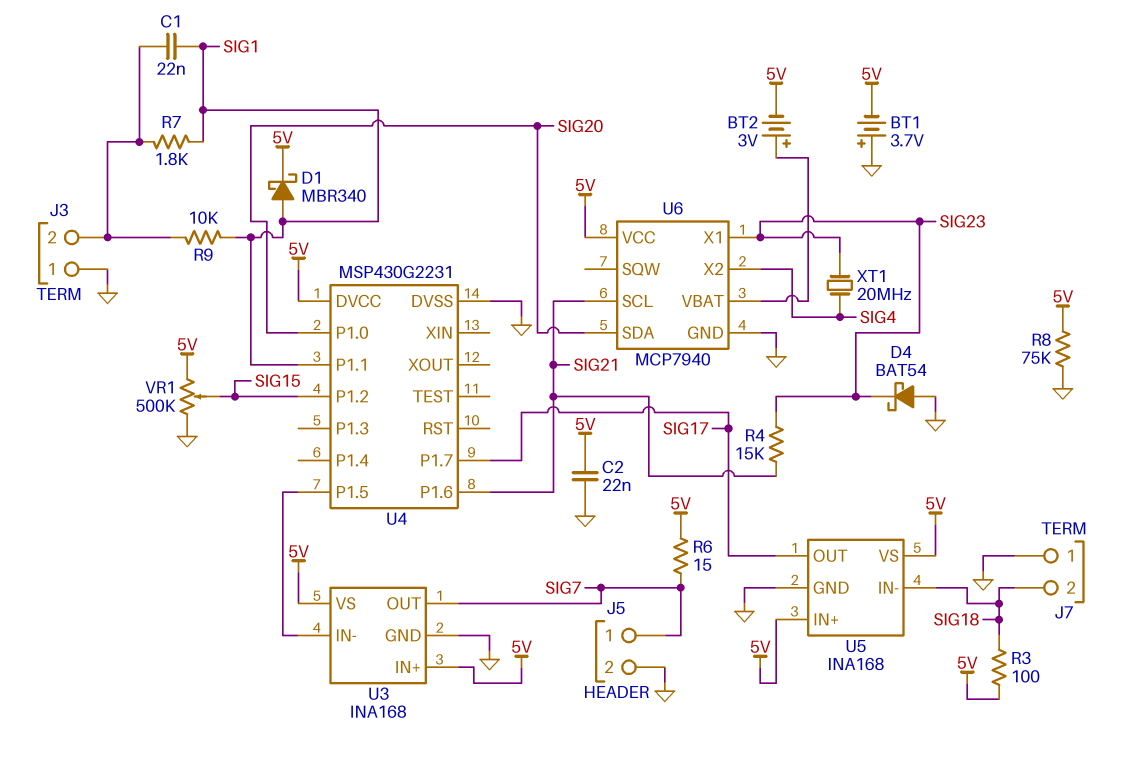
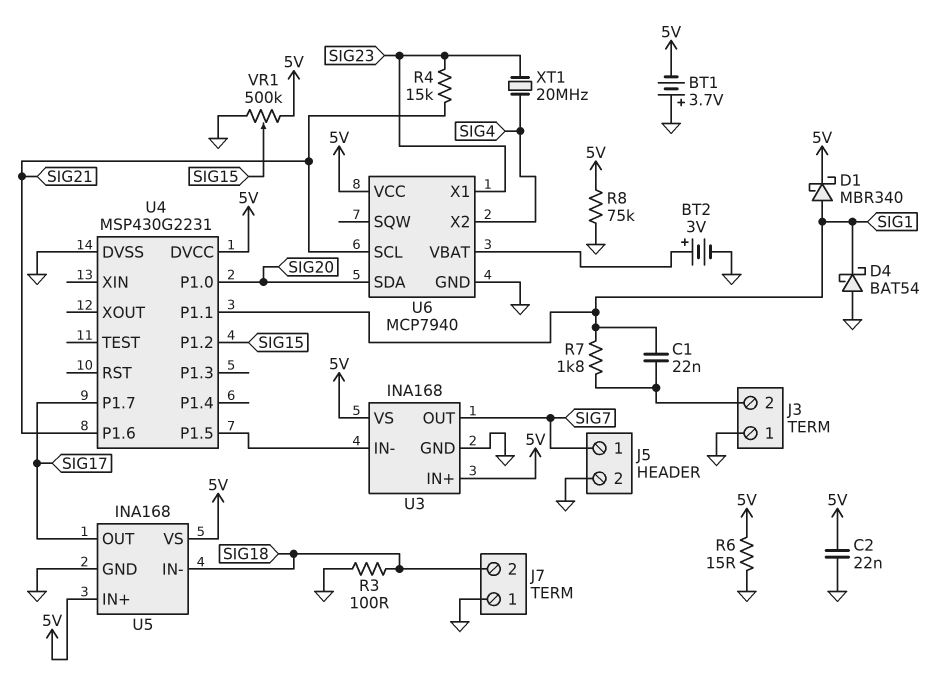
BT2: 3V (plus U6/VBAT, minus 5V) -> 3V (plus U6/VBAT, minus GND)
D4: schottky BAT54 (A GND, K SIG23) -> schottky BAT54 (A GND, K SIG1)
R3: 100 (5V, SIG18) -> 100 (GND, SIG18)
R6: 15 (5V, SIG7) -> 15 (5V, GND)
R9: 10k (J3/2, SIG1) -> none

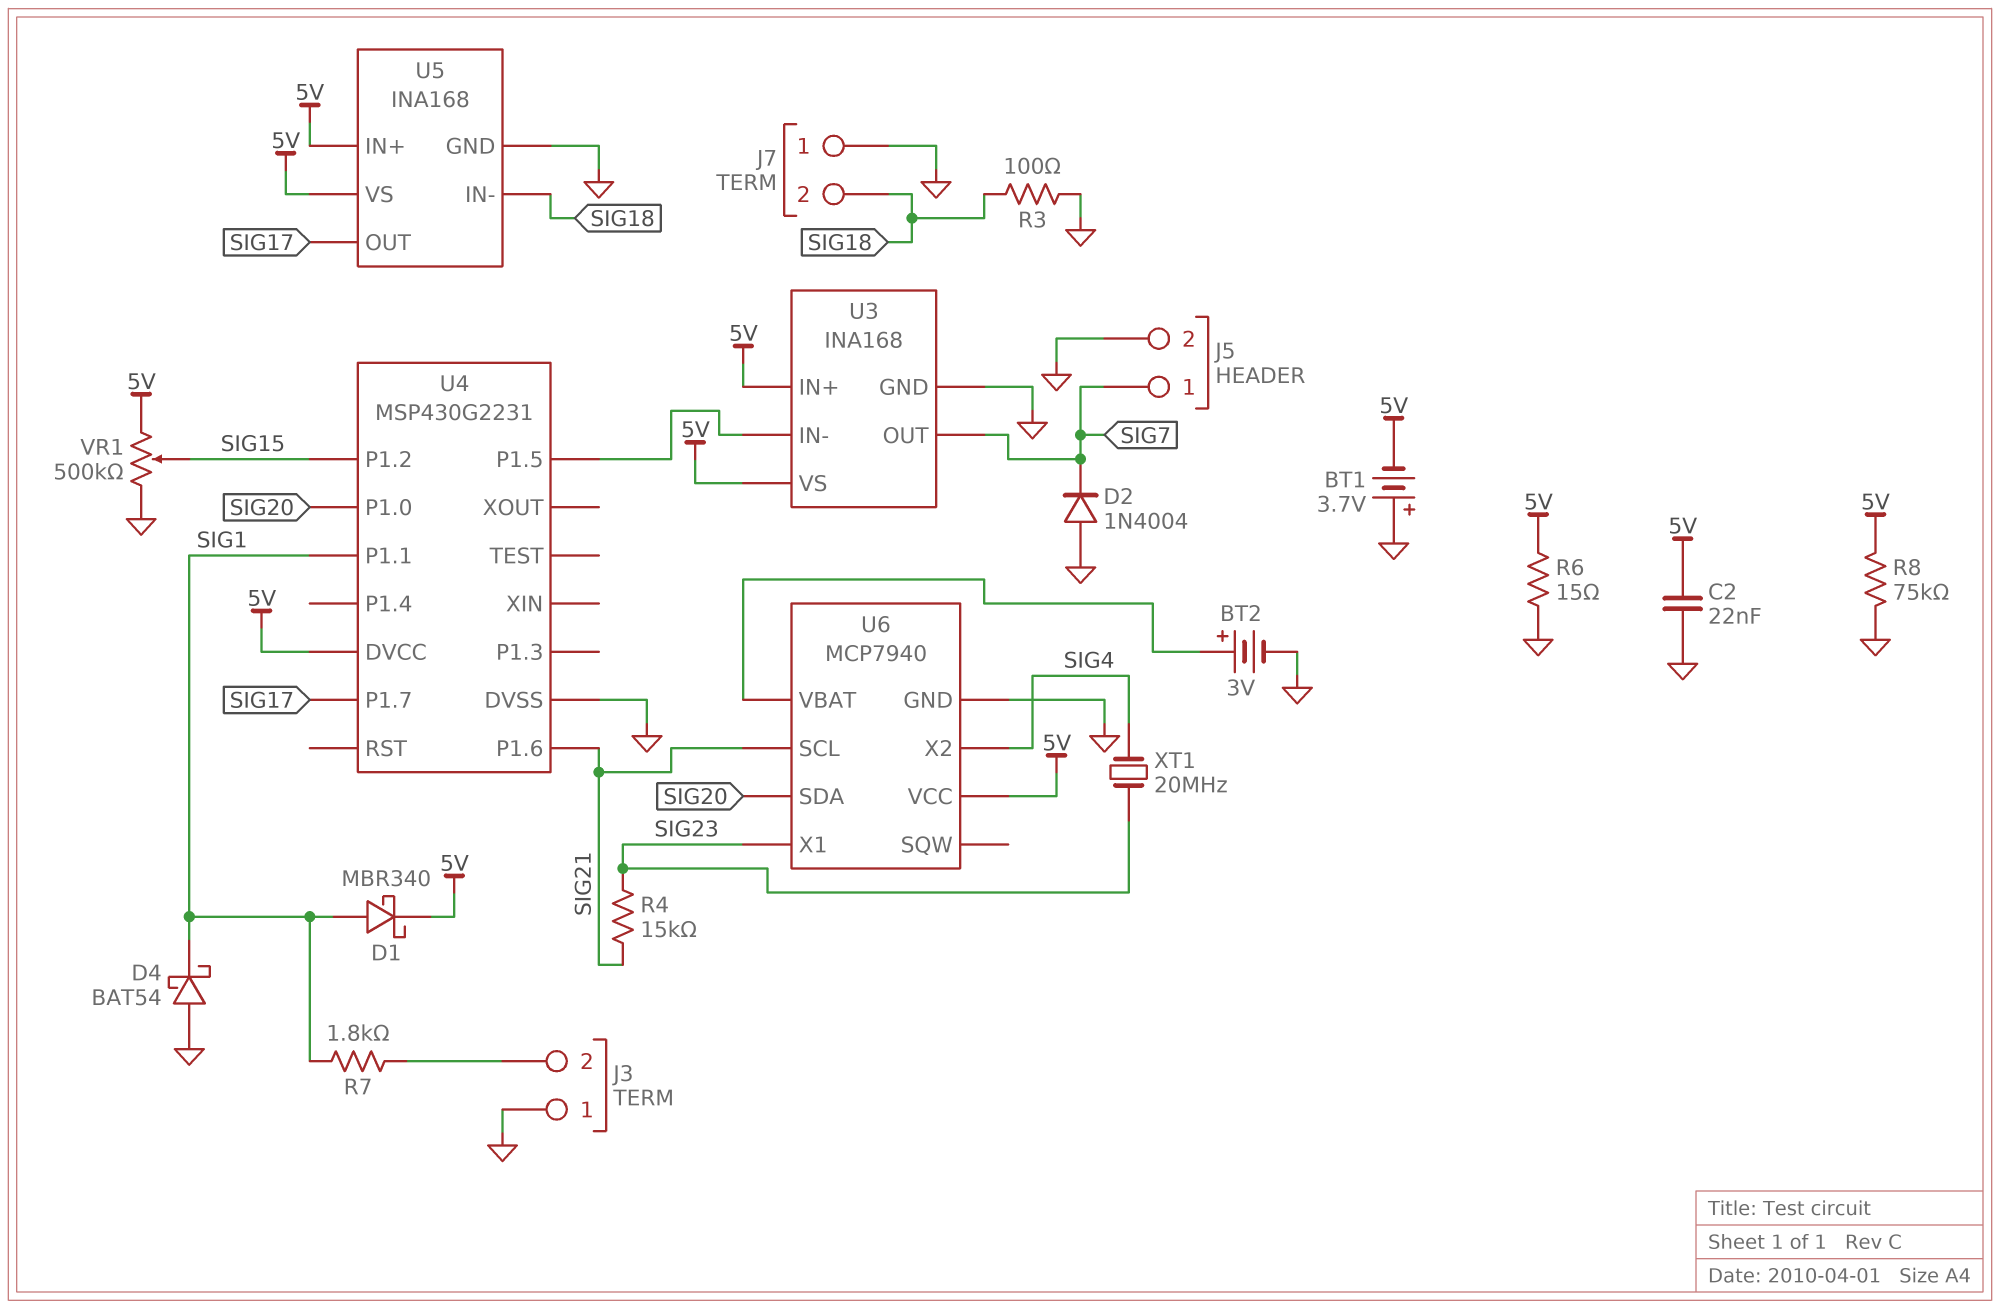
C1: 22nF (J3/2, SIG1) -> none
D2: none -> diode 1N4004 (A GND, K SIG7)

